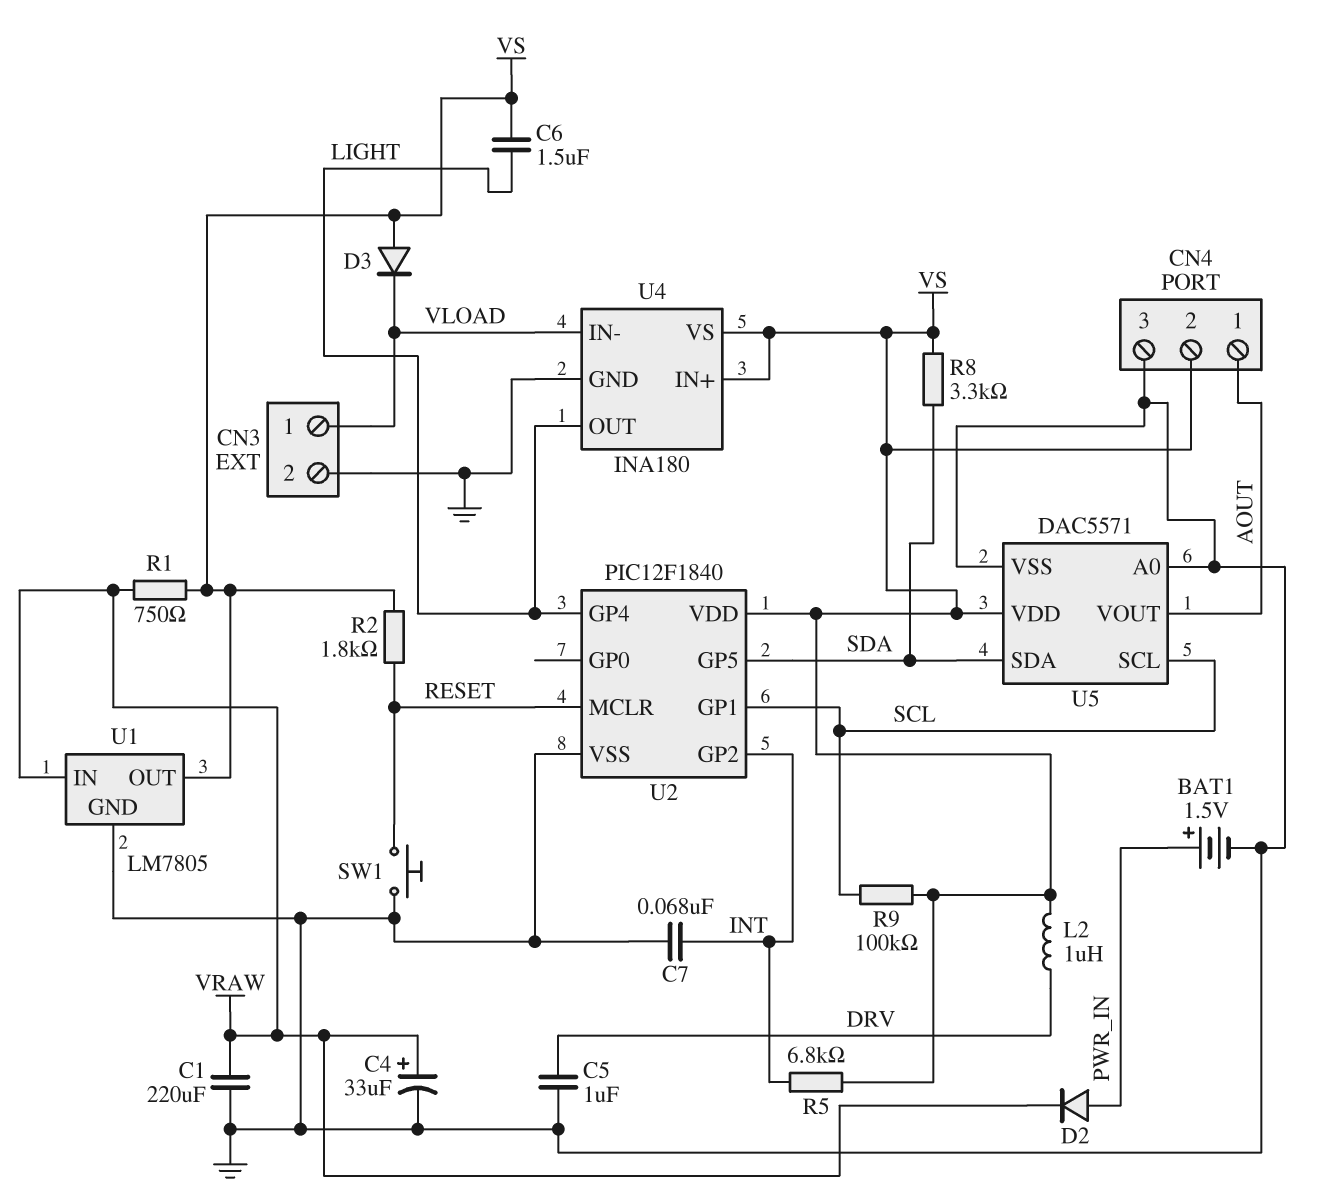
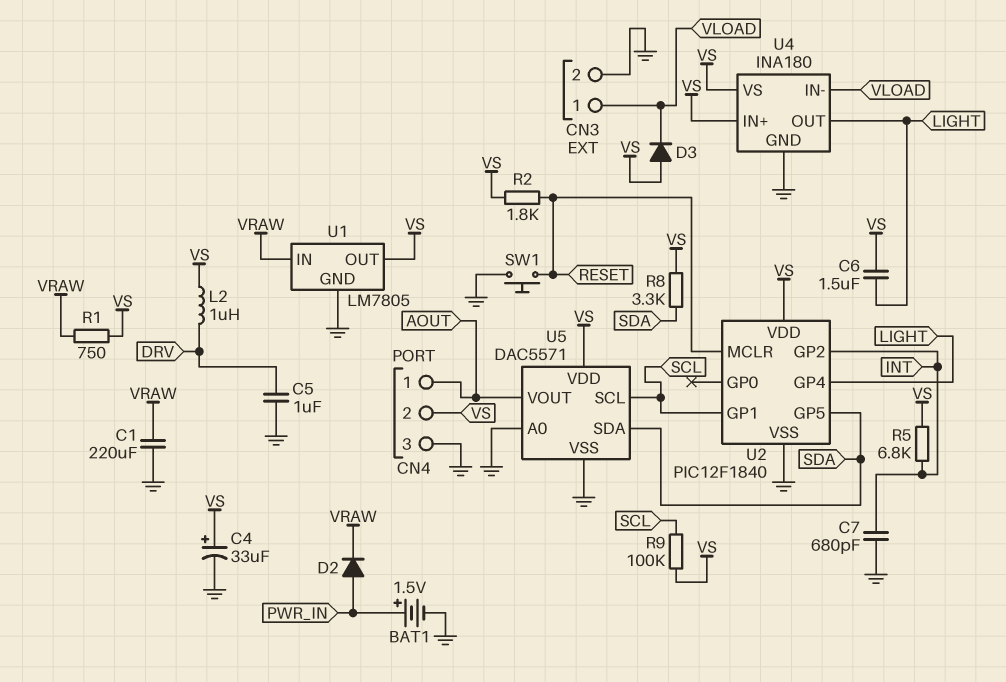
C4: 33uF (plus VRAW, minus GND) -> 33uF (plus VS, minus GND)
C7: 68nF (GND, INT) -> 680pF (GND, INT)

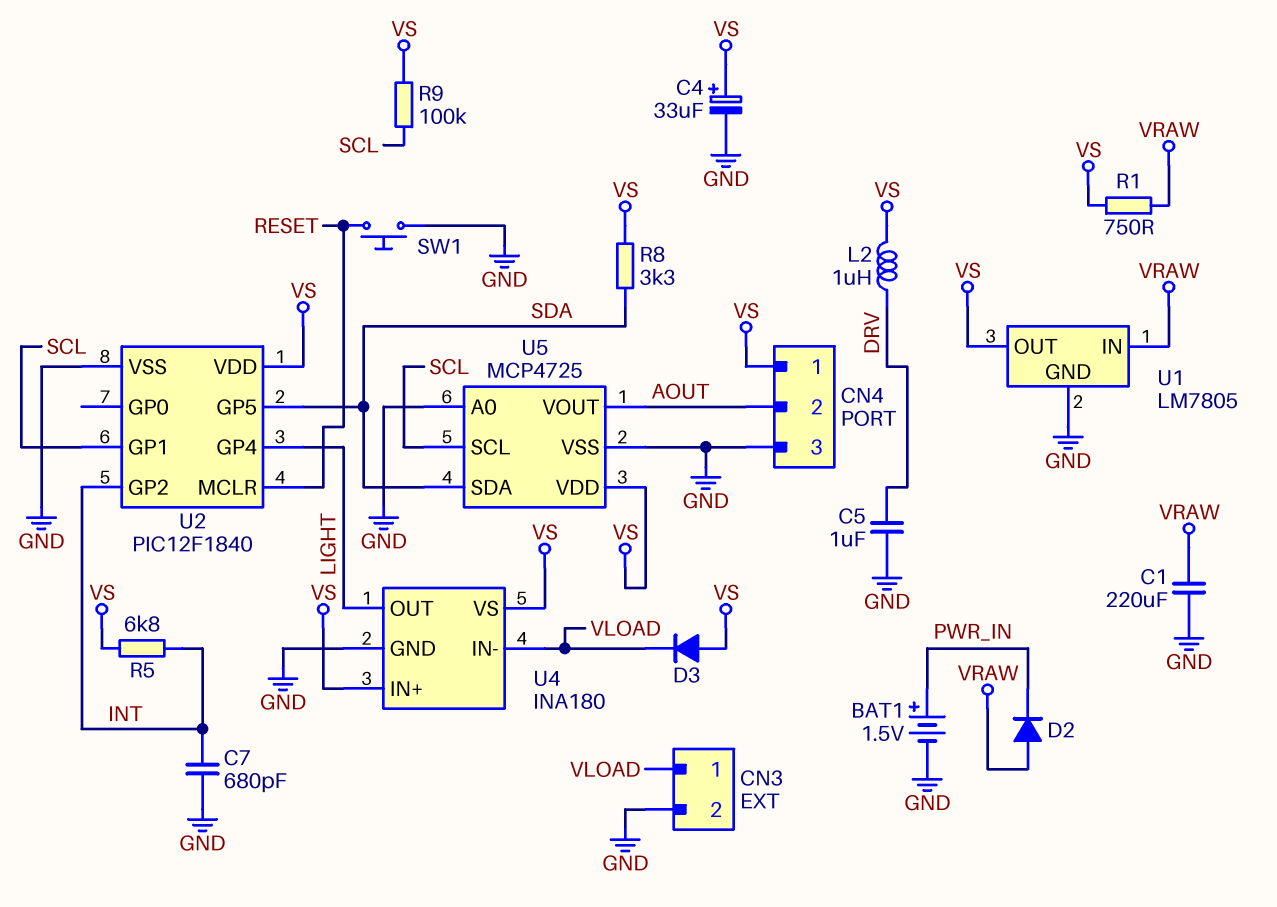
C6: 1.5uF (LIGHT, VS) -> none
CN4 pin 1: AOUT -> VS
CN4 pin 2: VS -> AOUT
D2: diode (A PWR_IN, K VRAW) -> diode (A VRAW, K PWR_IN)
R2: 1.8k (RESET, VS) -> none
U5: DAC5571 -> MCP4725

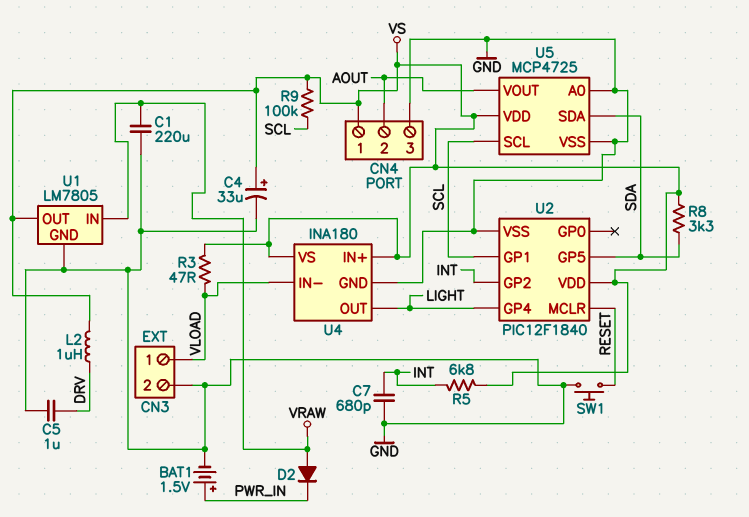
D3: diode (A VS, K VLOAD) -> none
R1: 750 (VRAW, VS) -> none
R3: none -> 47 (VLOAD, VS)

